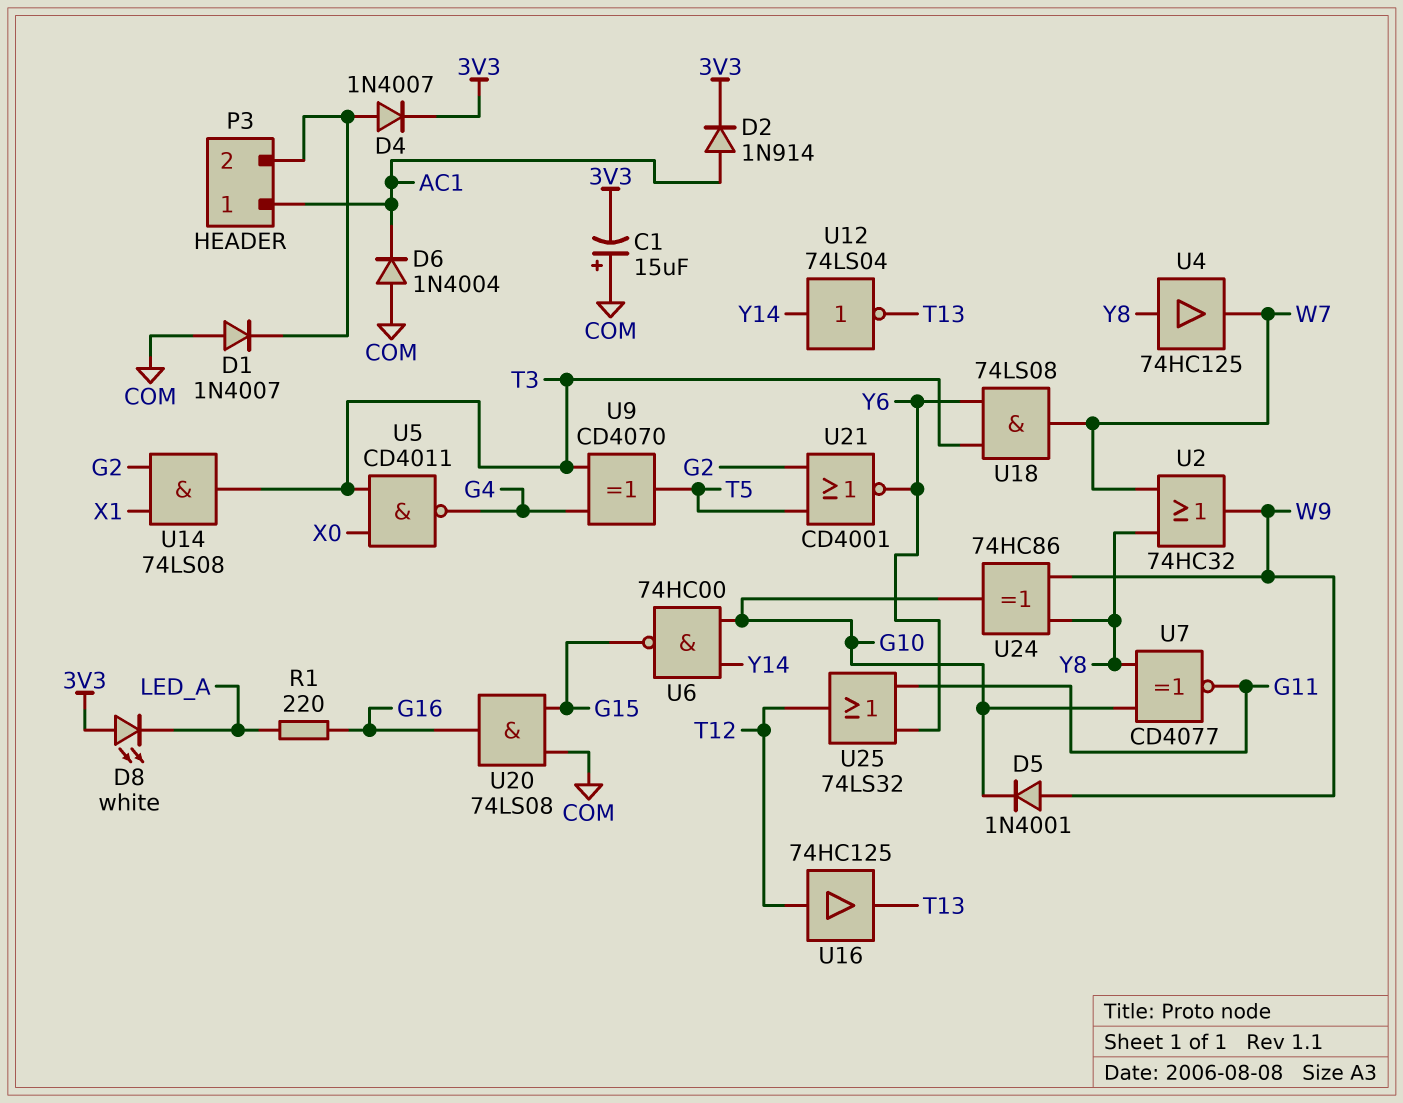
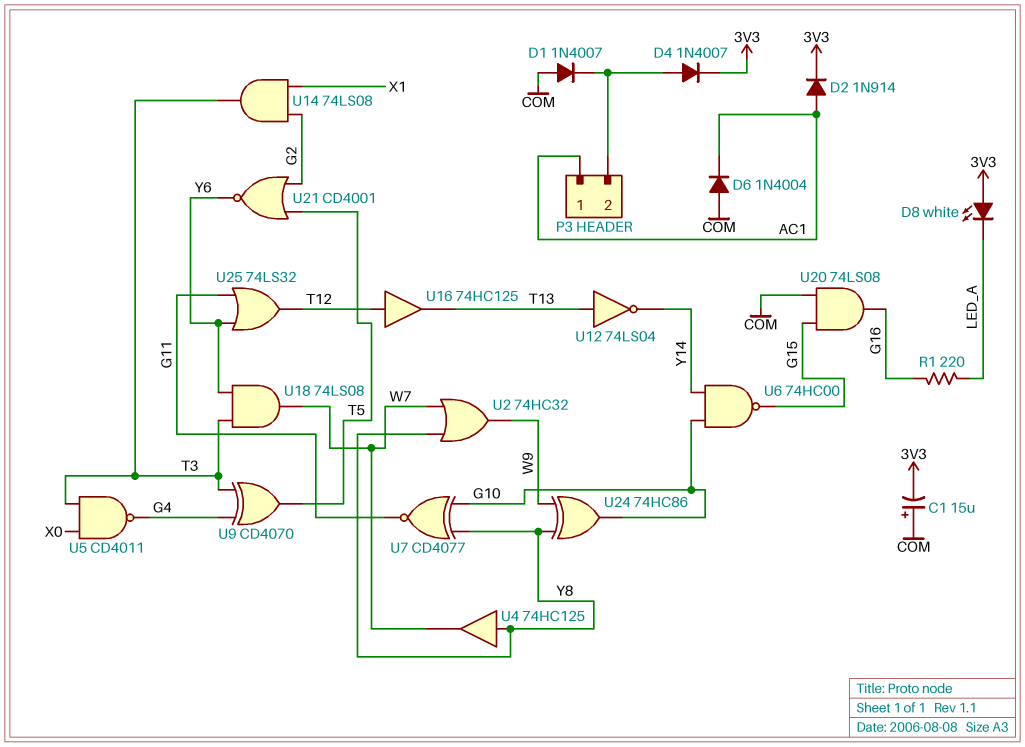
D5: diode 1N4001 (A W9, K G10) -> none
U12: NOT 74LS04 (in Y14, out T13) -> NOT 74LS04 (in T13, out Y14)

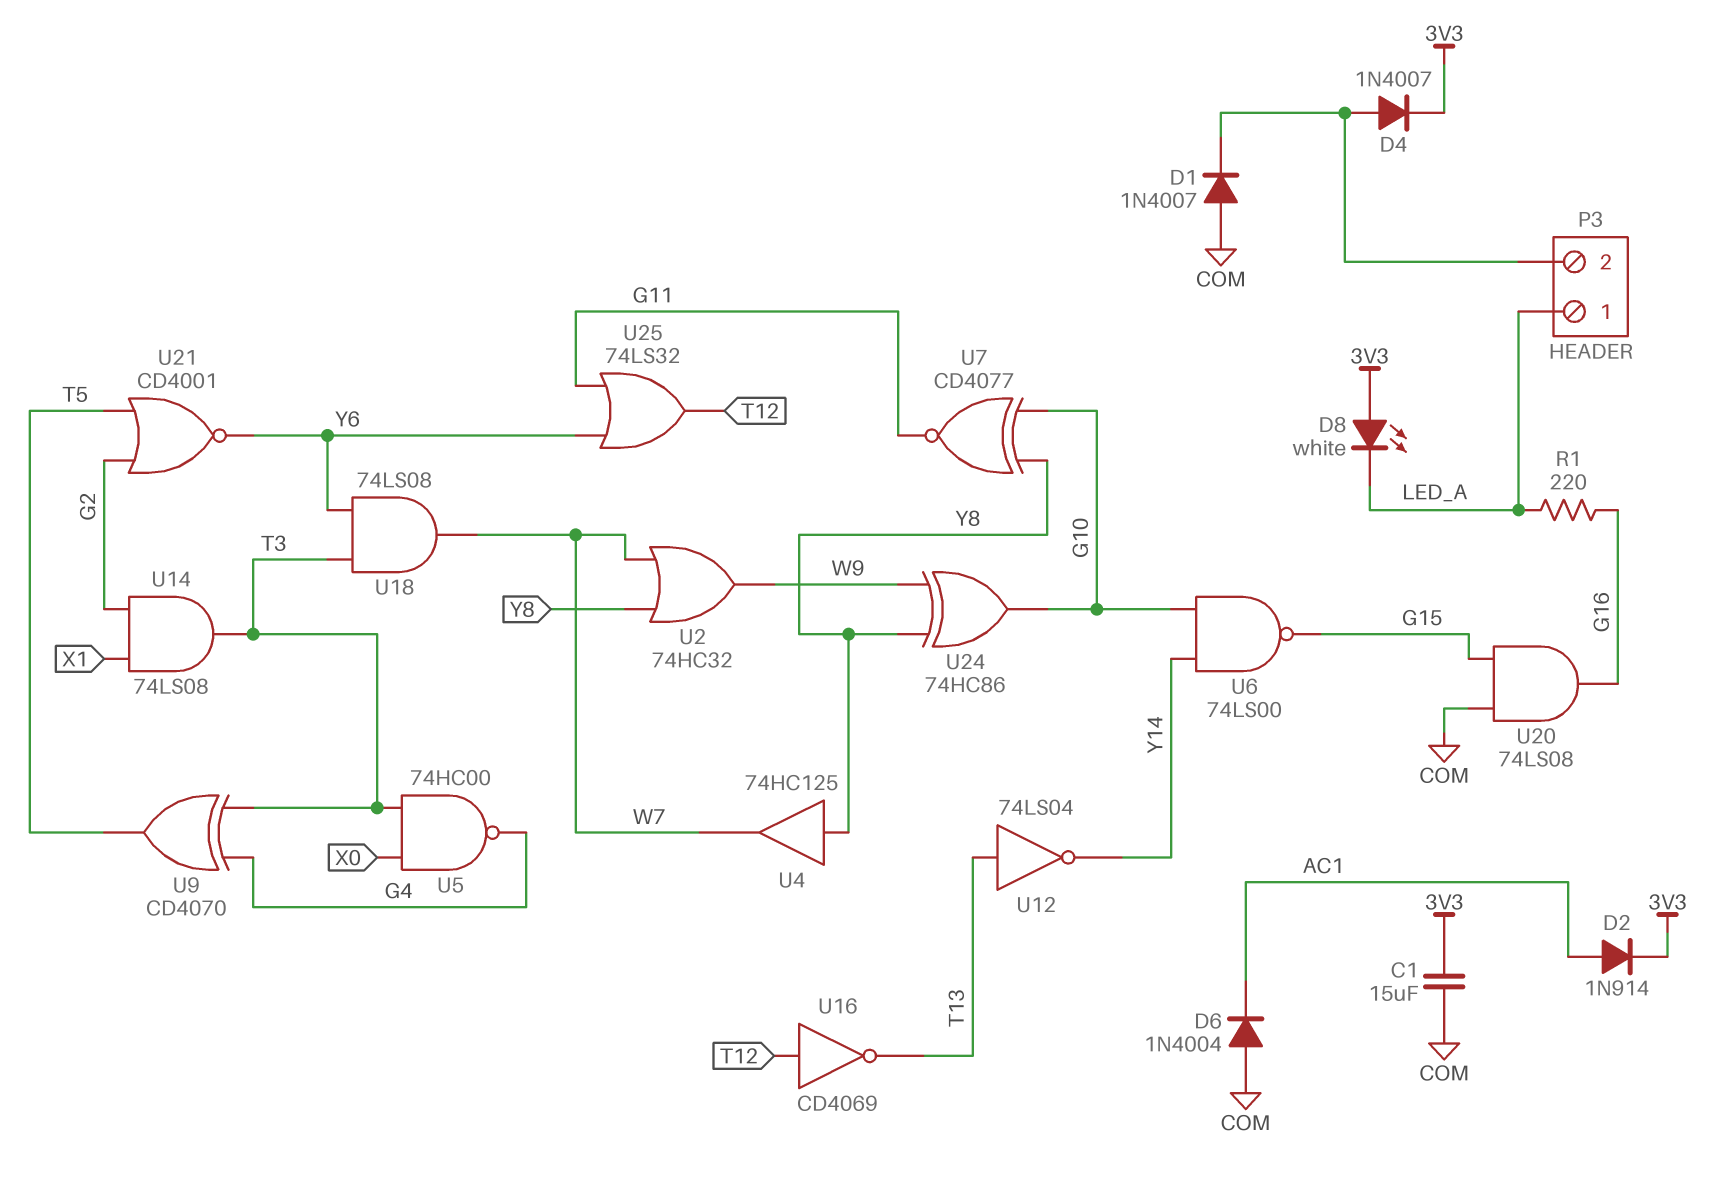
C1: 15uF (plus COM, minus 3V3) -> 15uF (3V3, COM)
P3 pin 1: AC1 -> LED_A
U5: NAND CD4011 (in T3, in X0, out G4) -> NAND 74HC00 (in T3, in X0, out G4)
U6: NAND 74HC00 (in G10, in Y14, out G15) -> NAND 74LS00 (in G10, in Y14, out G15)
U16: buffer 74HC125 (in T12, out T13) -> NOT CD4069 (in T12, out T13)

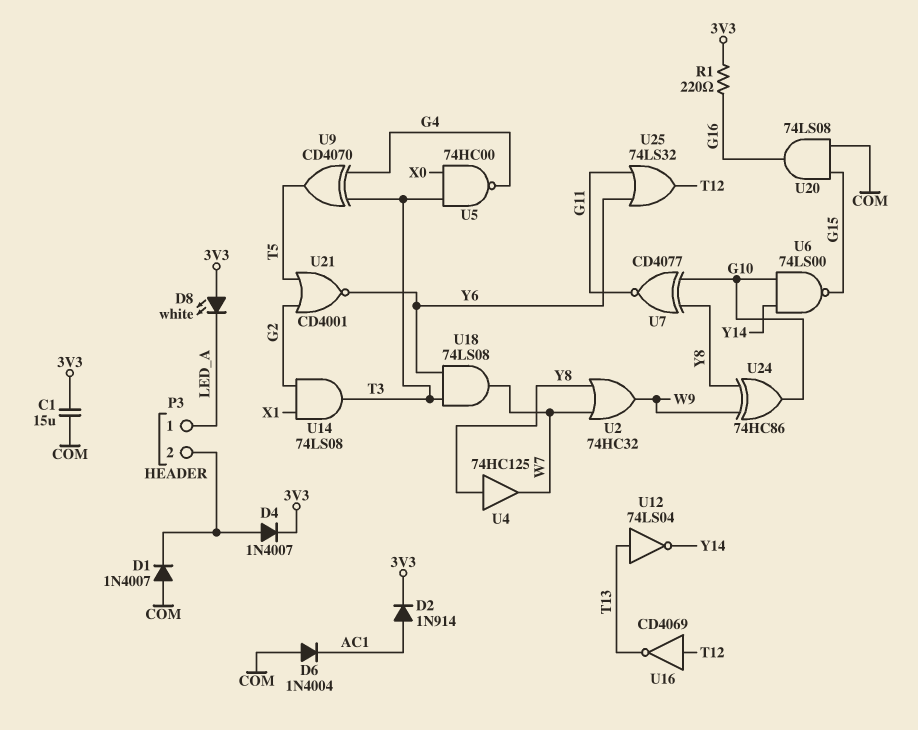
R1: 220 (G16, LED_A) -> 220 (3V3, G16)

